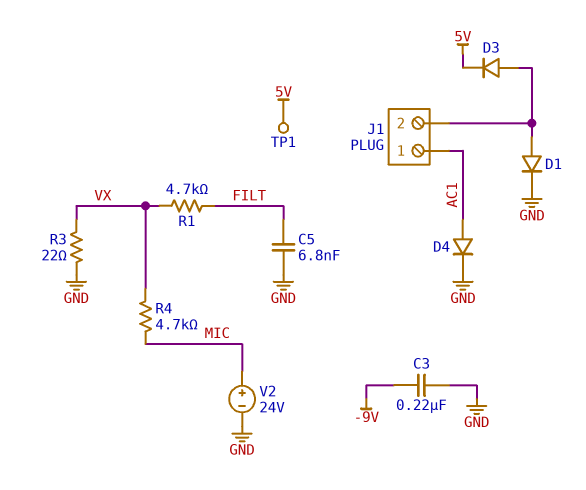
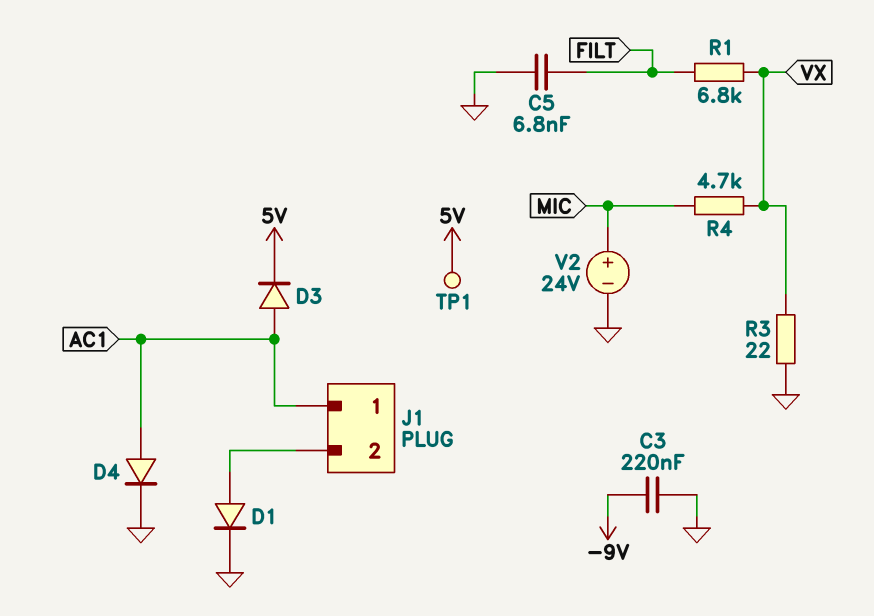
D3: diode (A J1/2, K 5V) -> diode (A AC1, K 5V)
R1: 4.7k (FILT, VX) -> 6.8k (FILT, VX)

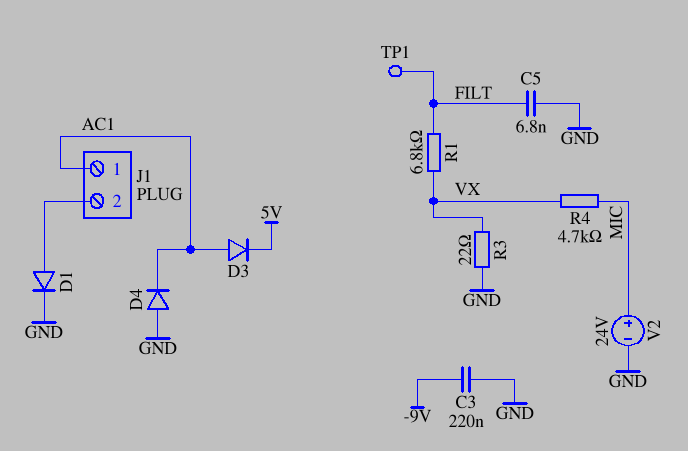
D4: diode (A AC1, K GND) -> diode (A GND, K AC1)
TP1: test point (5V) -> test point (FILT)

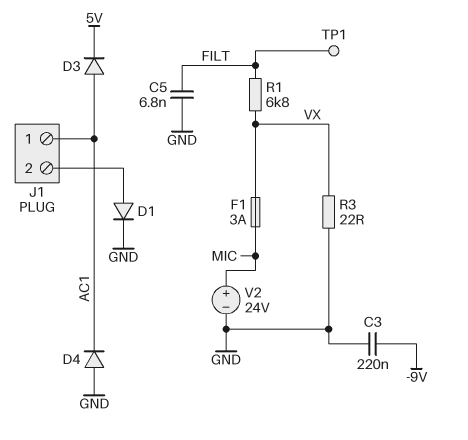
F1: none -> 3A (MIC, VX)
R4: 4.7k (MIC, VX) -> none

